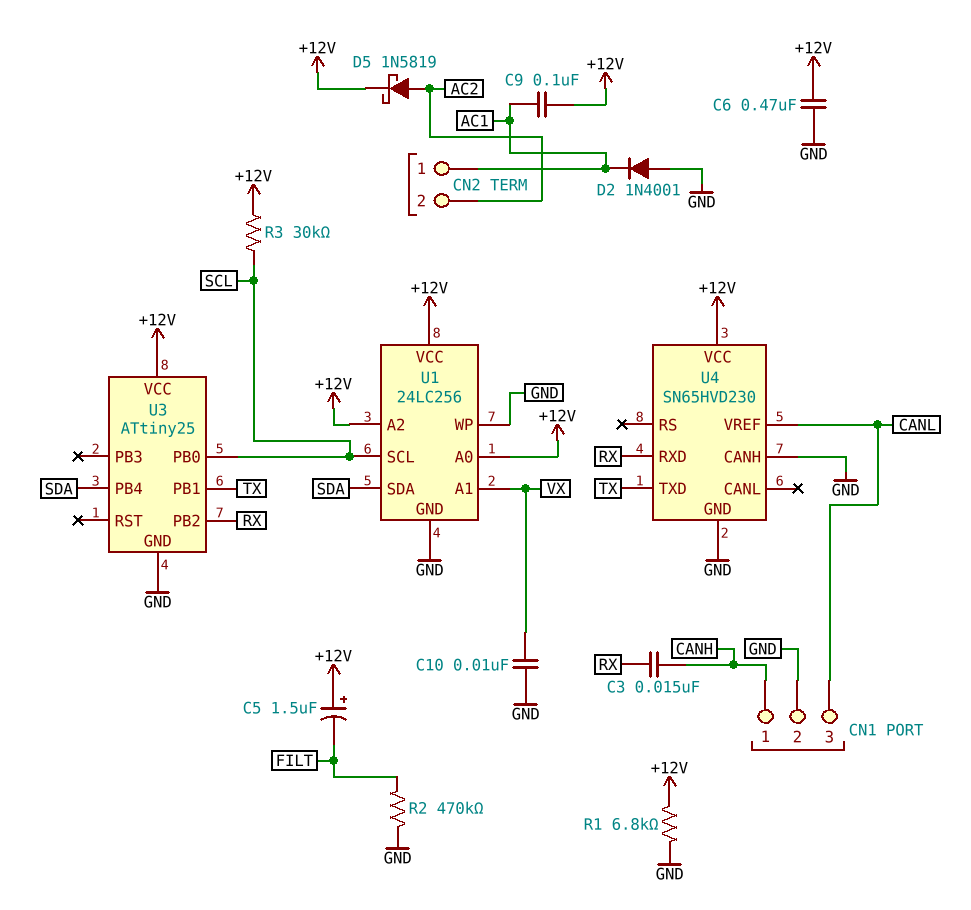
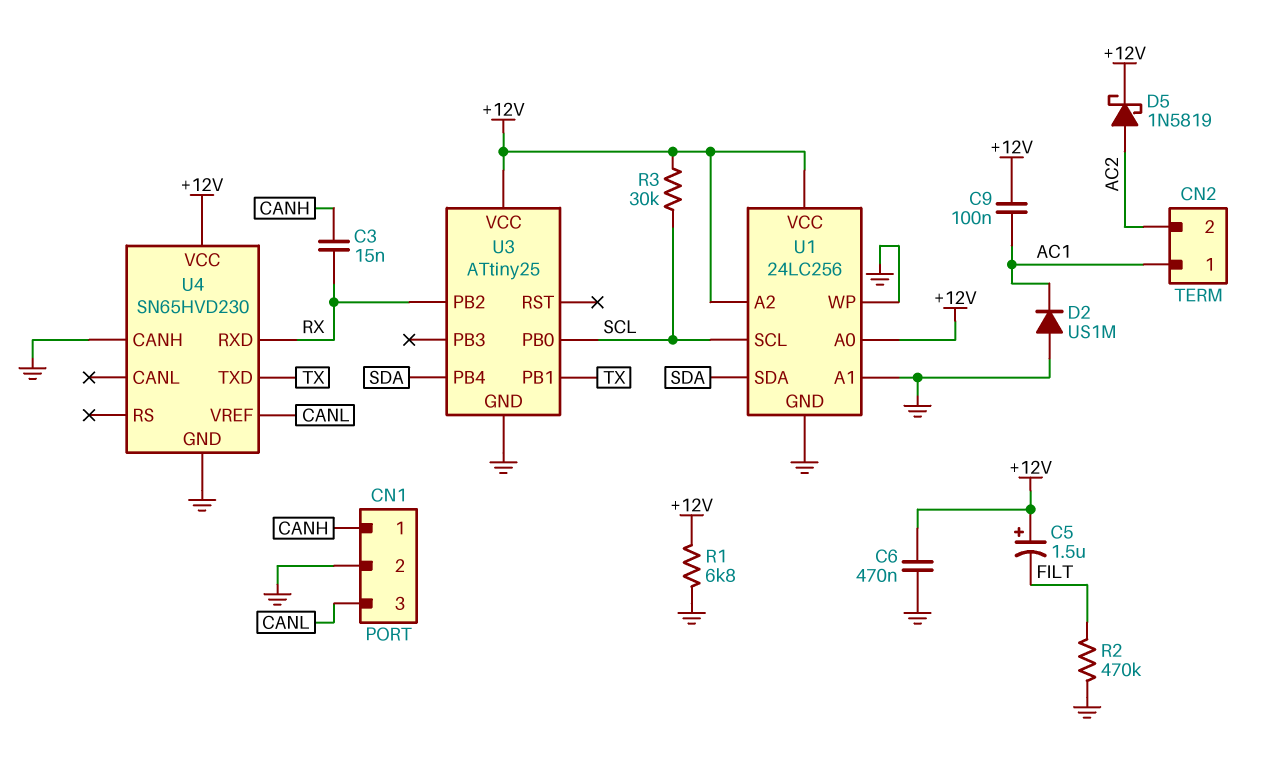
C10: 10nF (GND, VX) -> none
D2: diode 1N4001 (A GND, K AC1) -> diode US1M (A GND, K AC1)
U1 pin A1: VX -> GND

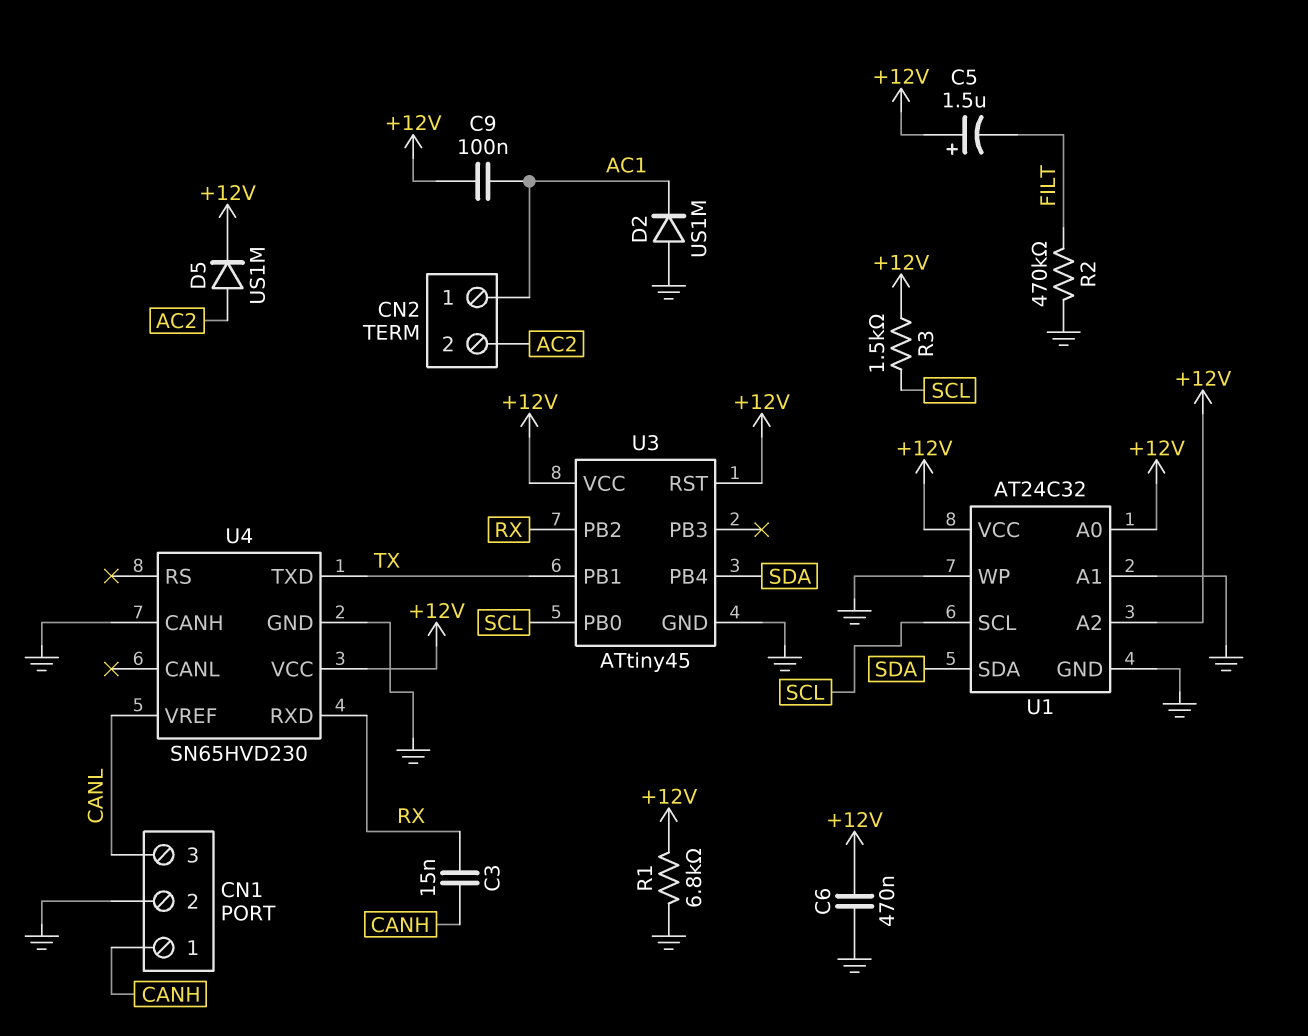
D5: schottky 1N5819 (A AC2, K +12V) -> diode US1M (A AC2, K +12V)
R3: 30k (+12V, SCL) -> 1.5k (+12V, SCL)
U1: 24LC256 -> AT24C32
U3: ATtiny25 -> ATtiny45
U3 pin RST: none -> +12V

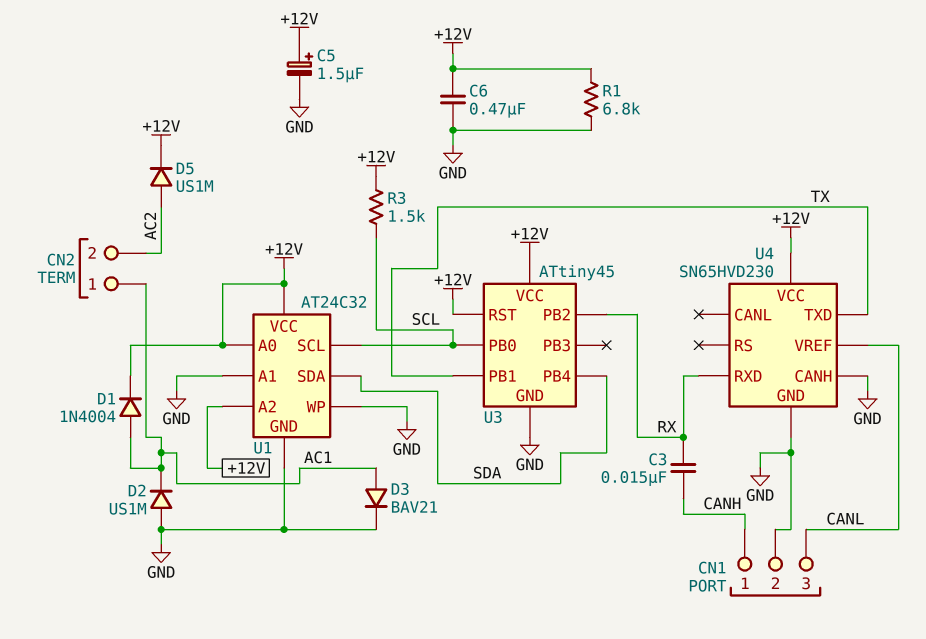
C5: 1.5uF (plus +12V, minus FILT) -> 1.5uF (plus +12V, minus GND)
C9: 100nF (+12V, AC1) -> none
D1: none -> diode 1N4004 (A AC1, K +12V)
D3: none -> diode BAV21 (A AC1, K GND)
R2: 470k (FILT, GND) -> none

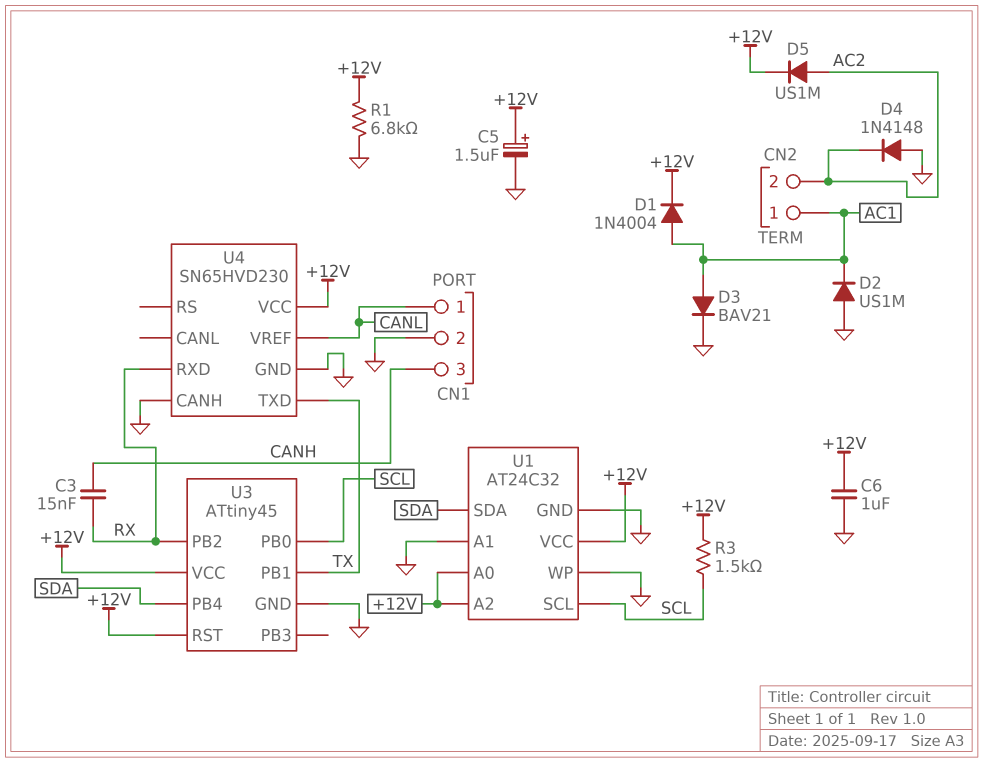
C6: 470nF (+12V, GND) -> 1uF (+12V, GND)
CN1 pin 1: CANH -> CANL
CN1 pin 3: CANL -> CANH
D4: none -> diode 1N4148 (A GND, K AC2)

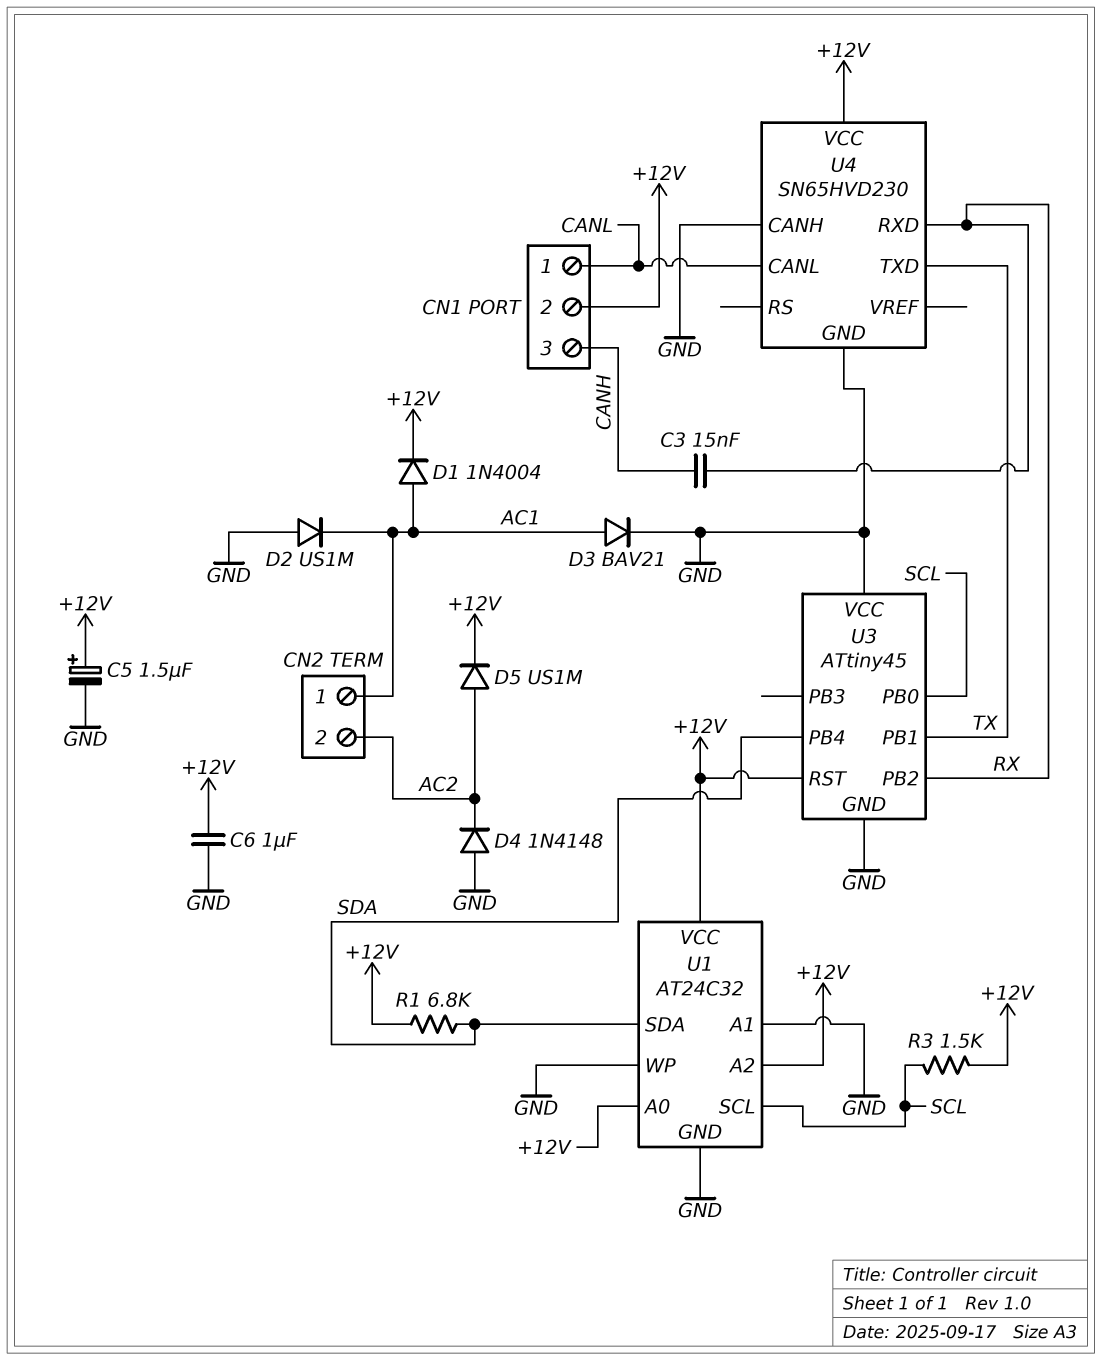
CN1 pin 2: GND -> +12V
R1: 6.8k (+12V, GND) -> 6.8k (+12V, SDA)
U3 pin VCC: +12V -> GND
U4 pin CANL: none -> CANL
U4 pin VREF: CANL -> none

